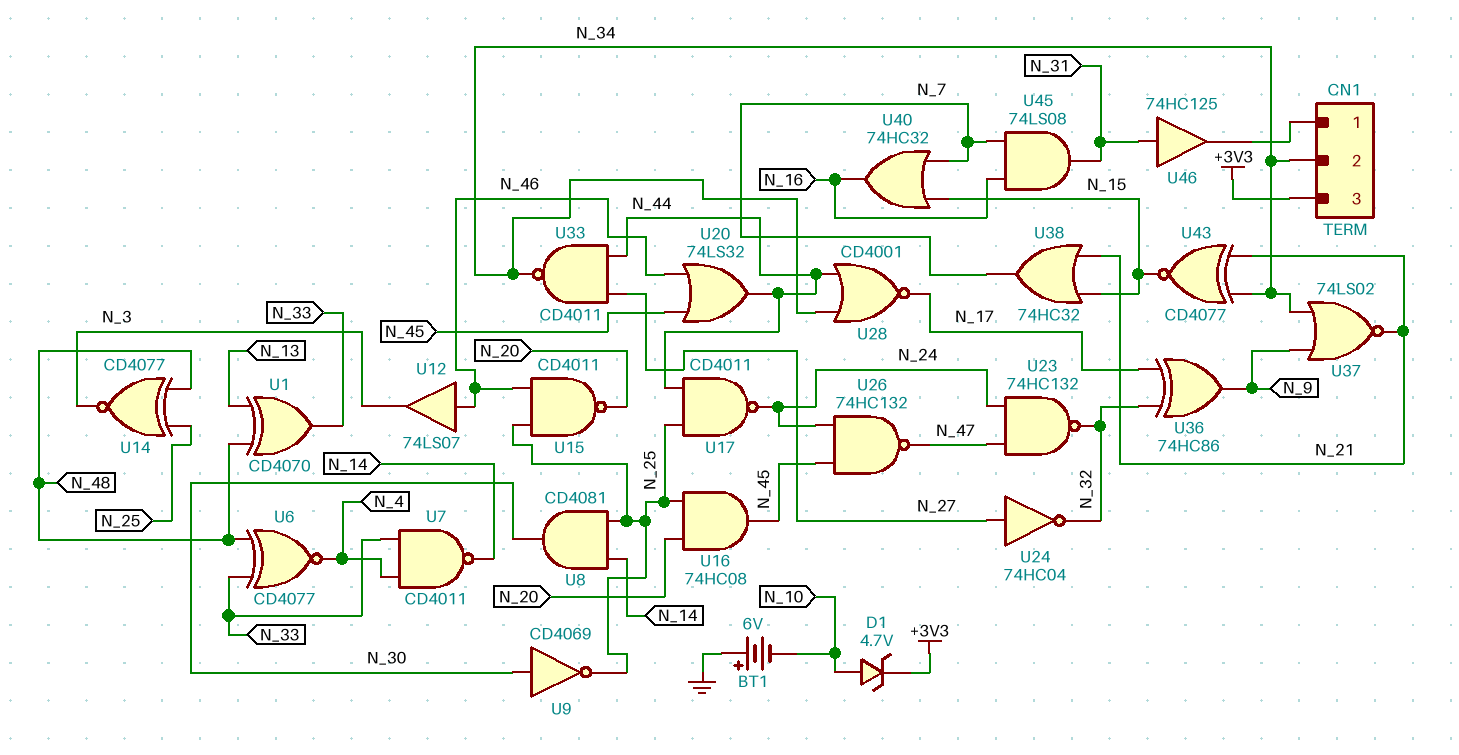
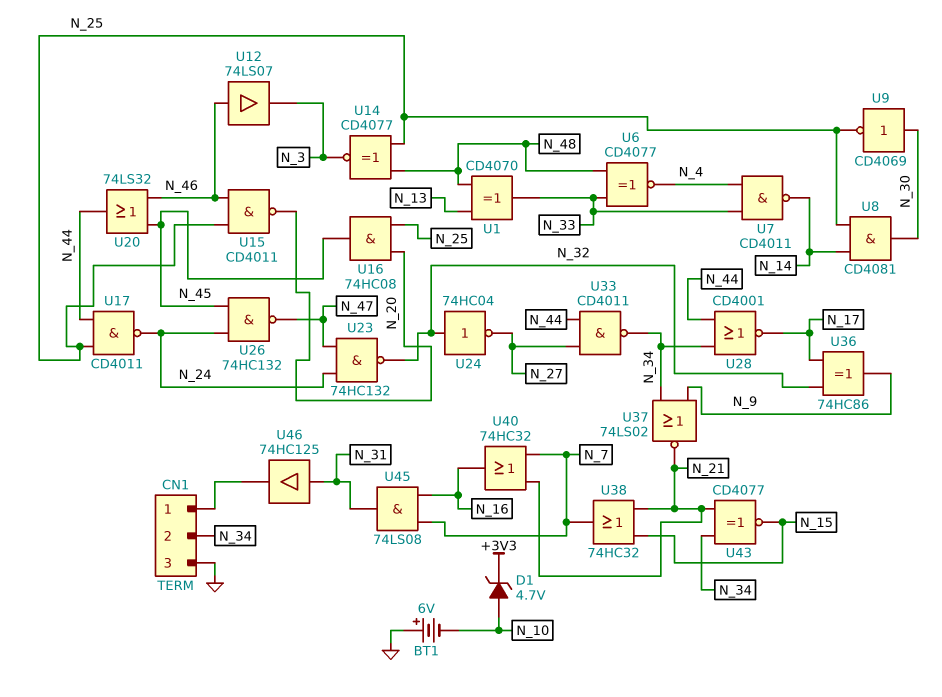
CN1 pin 3: +3V3 -> GND
U24: NOT 74HC04 (in N_27, out N_32) -> NOT 74HC04 (in N_32, out N_27)
U40: OR 74HC32 (in N_7, in N_15, out N_16) -> OR 74HC32 (in N_7, in N_21, out N_16)

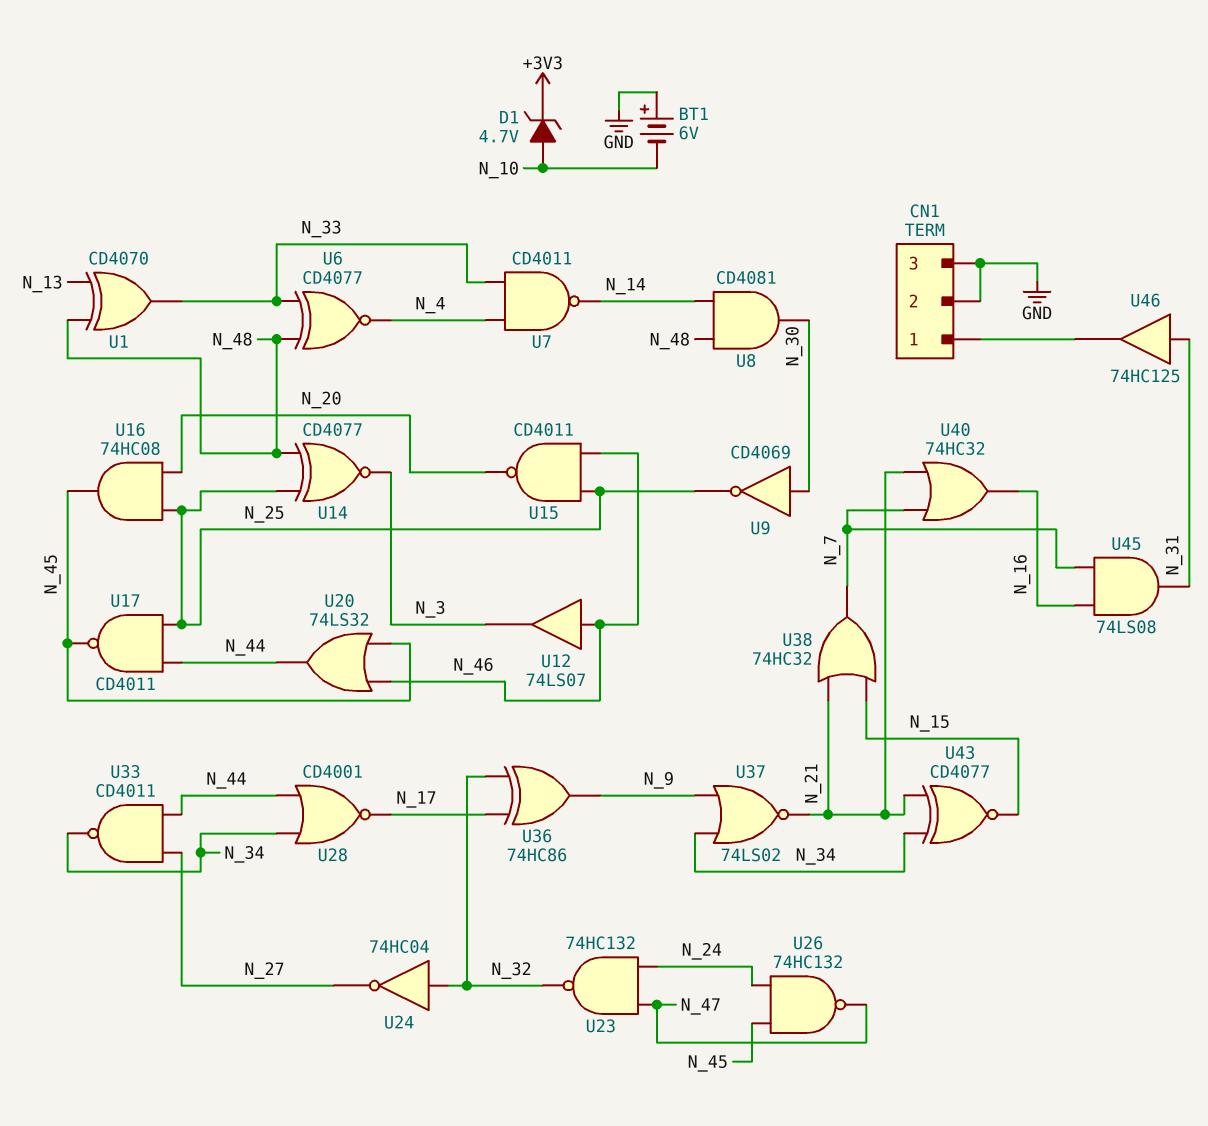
CN1 pin 2: N_34 -> GND
U8: AND CD4081 (in N_14, in N_25, out N_30) -> AND CD4081 (in N_14, in N_48, out N_30)
U17: NAND CD4011 (in N_25, in N_44, out N_24) -> NAND CD4011 (in N_25, in N_44, out N_45)

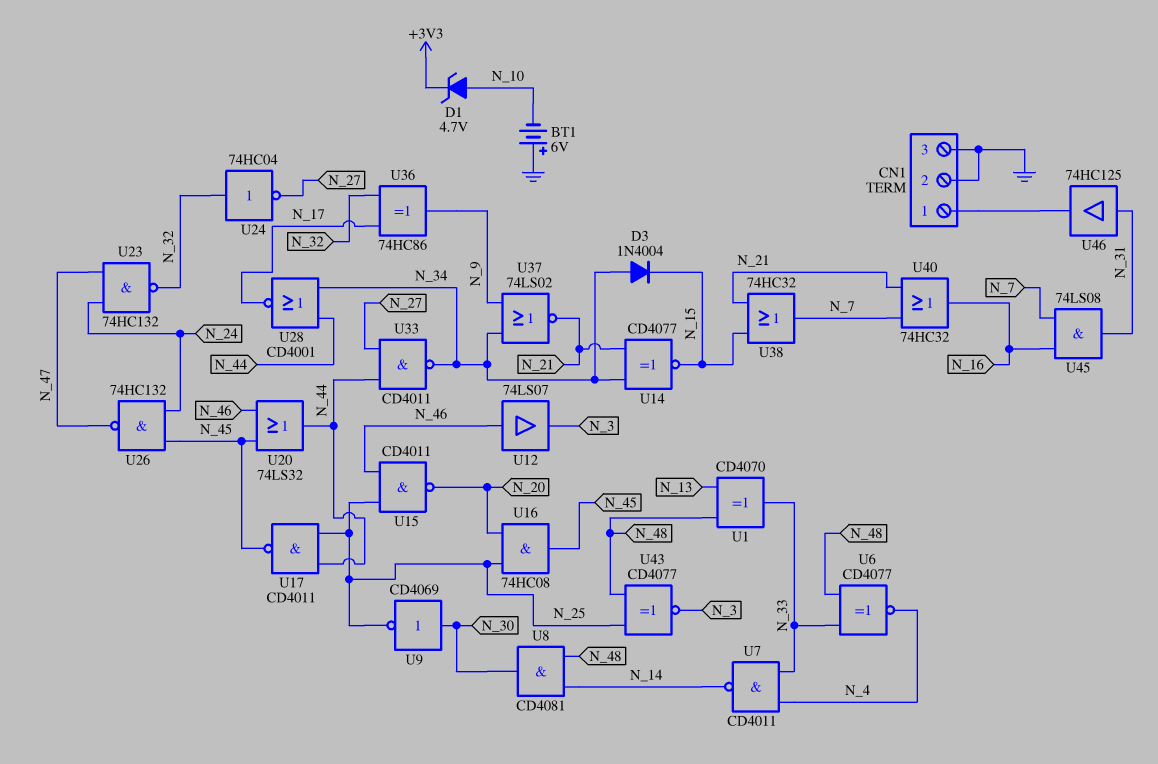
D3: none -> diode 1N4004 (A N_34, K N_15)
U14: XNOR CD4077 (in N_25, in N_48, out N_3) -> XNOR CD4077 (in N_21, in N_34, out N_15)
U43: XNOR CD4077 (in N_21, in N_34, out N_15) -> XNOR CD4077 (in N_25, in N_48, out N_3)

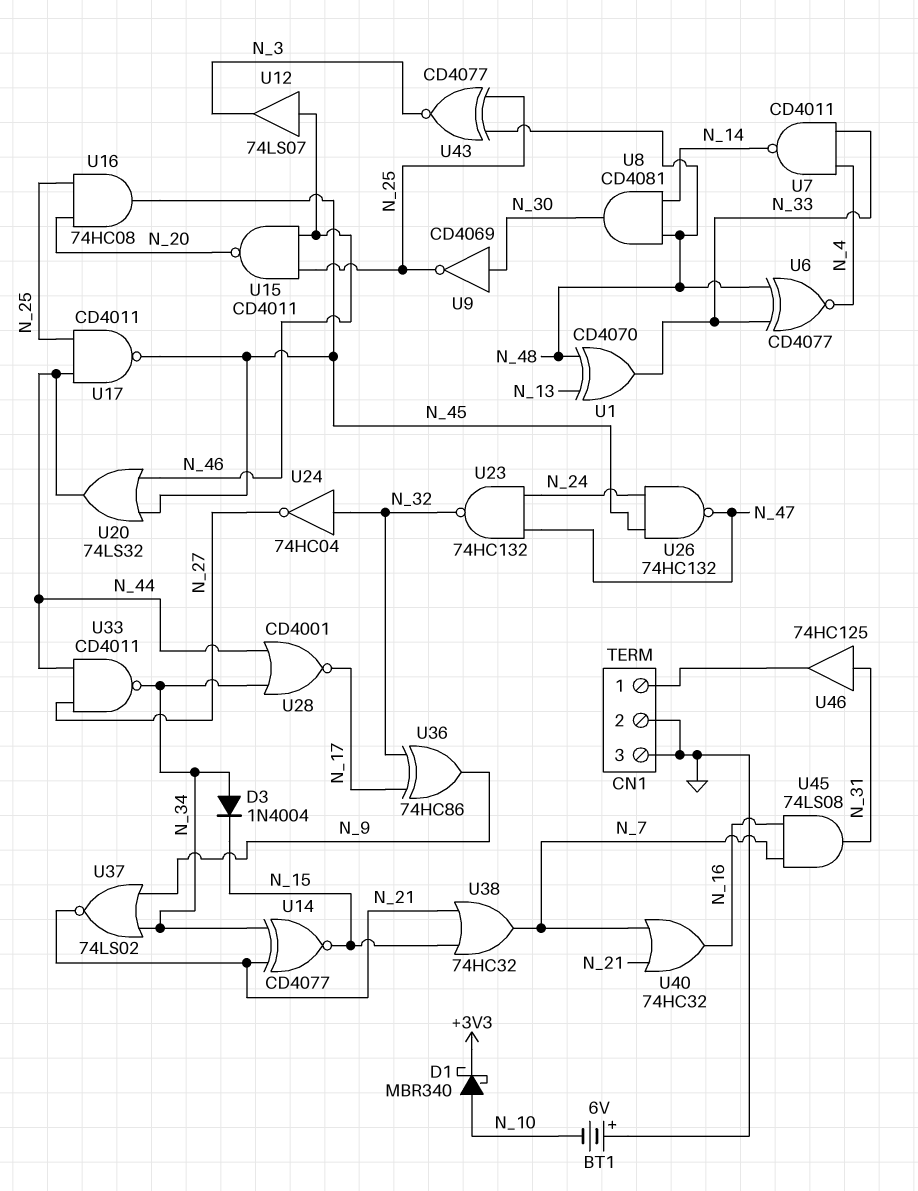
D1: zener 4.7V (A N_10, K +3V3) -> schottky MBR340 (A N_10, K +3V3)

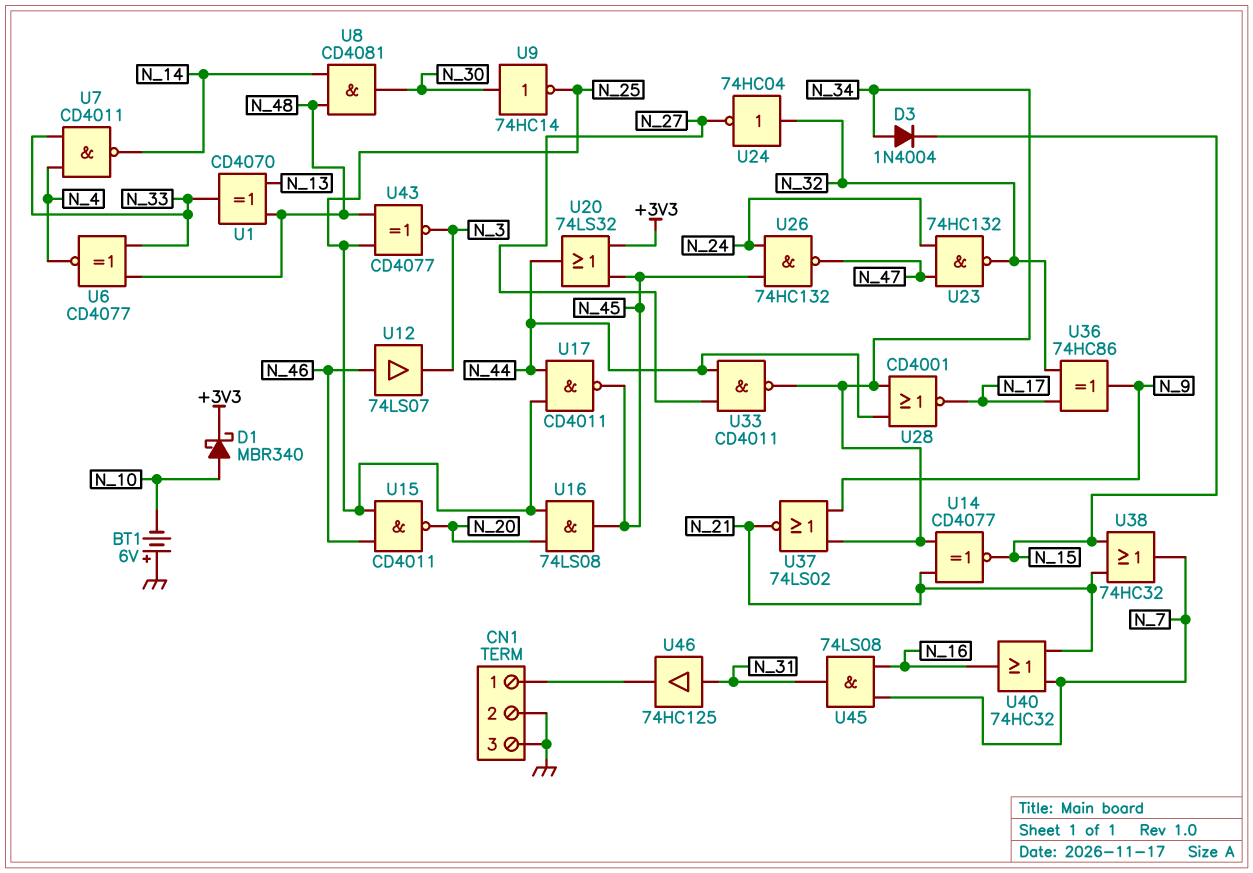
U9: NOT CD4069 (in N_30, out N_25) -> NOT 74HC14 (in N_30, out N_25)
U16: AND 74HC08 (in N_20, in N_25, out N_45) -> AND 74LS08 (in N_20, in N_25, out N_45)
U20: OR 74LS32 (in N_45, in N_46, out N_44) -> OR 74LS32 (in +3V3, in N_45, out N_44)

